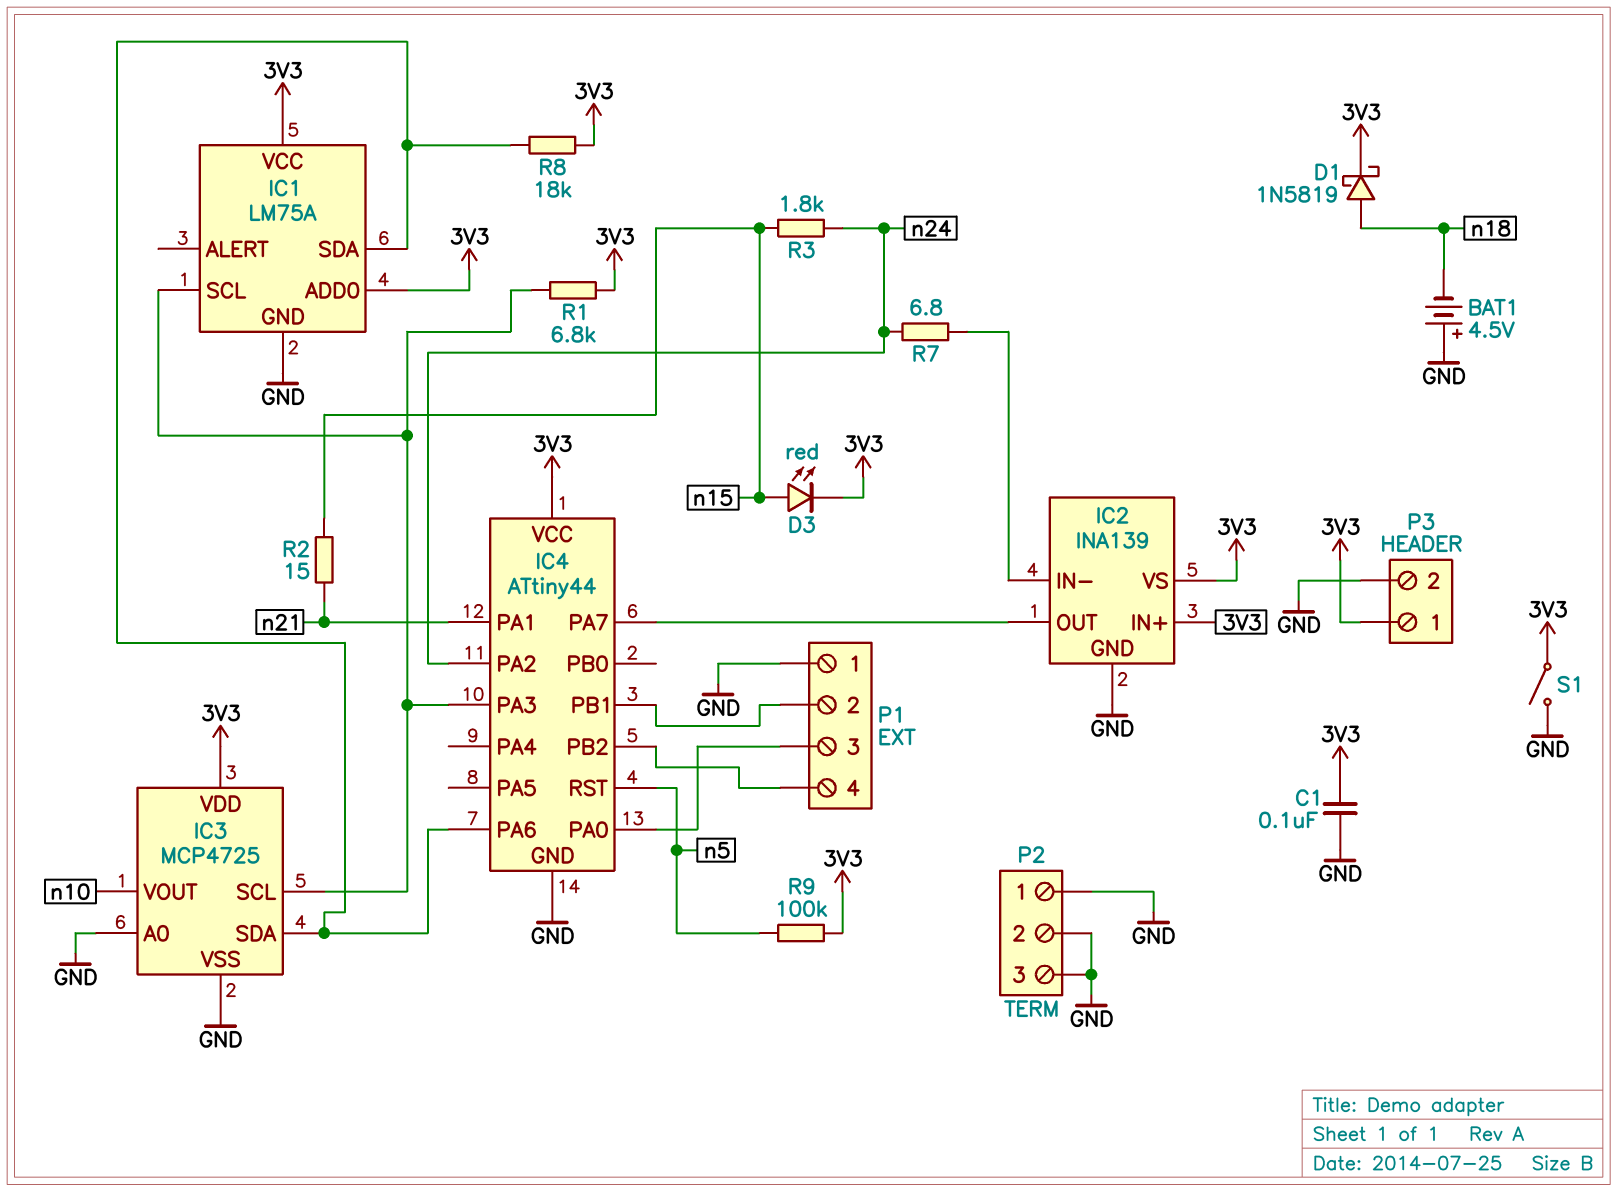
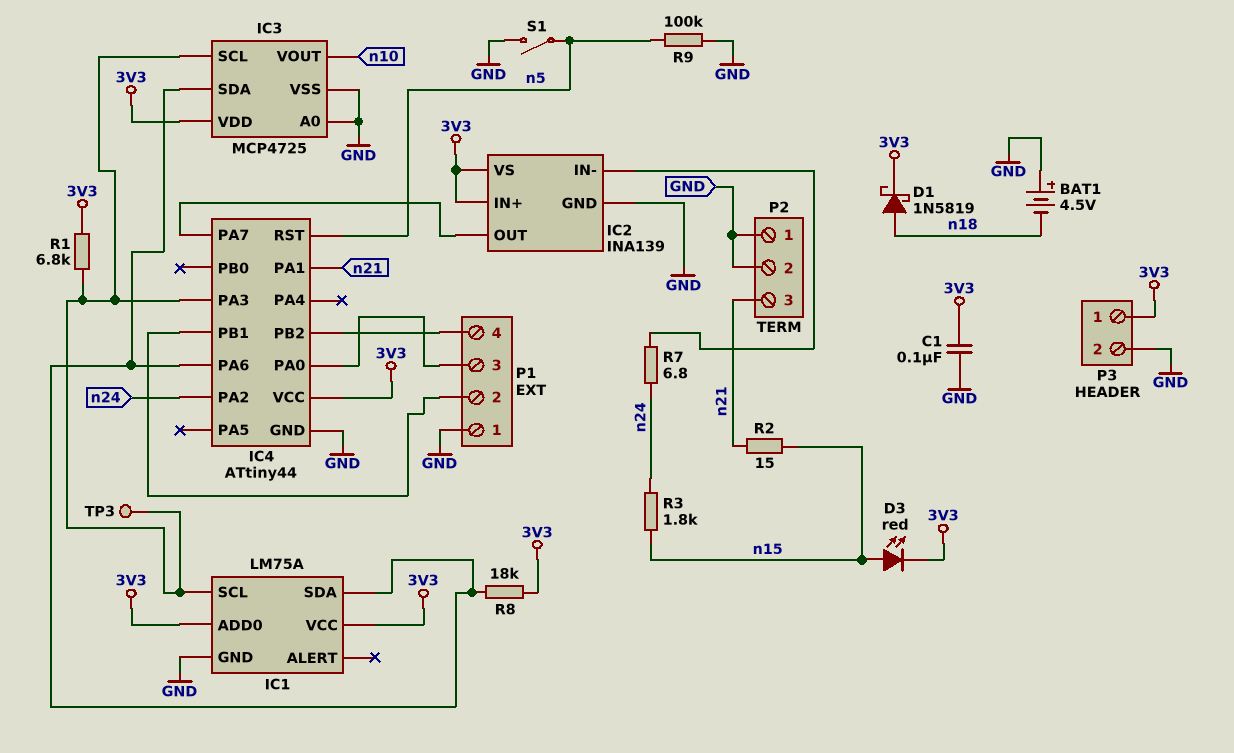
P2 pin 3: GND -> n21
R9: 100k (3V3, n5) -> 100k (GND, n5)
S1: switch (3V3, GND) -> switch (GND, n5)
TP3: none -> test point (IC1/SCL)

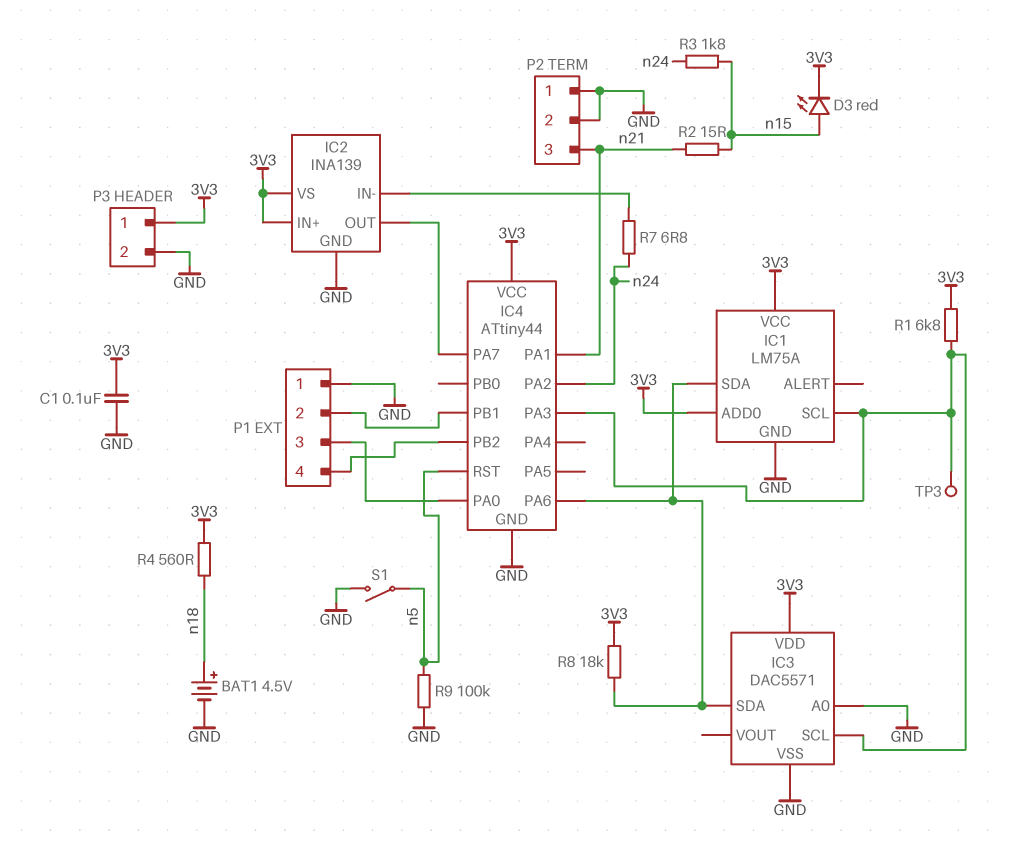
BAT1: 4.5V (plus GND, minus n18) -> 4.5V (plus n18, minus GND)
D1: schottky 1N5819 (A n18, K 3V3) -> none
IC3: MCP4725 -> DAC5571
IC3 pin VOUT: n10 -> none
R4: none -> 560 (3V3, n18)

